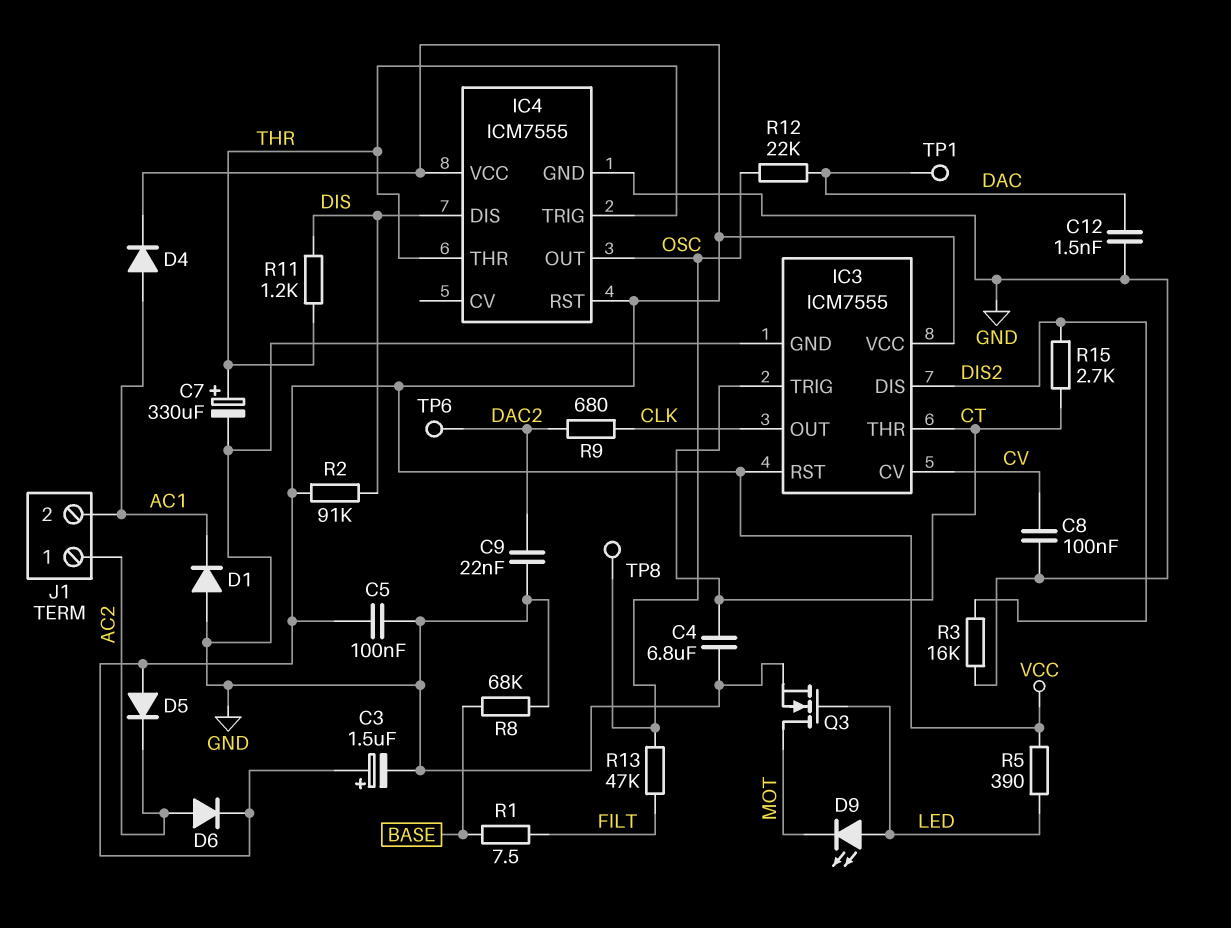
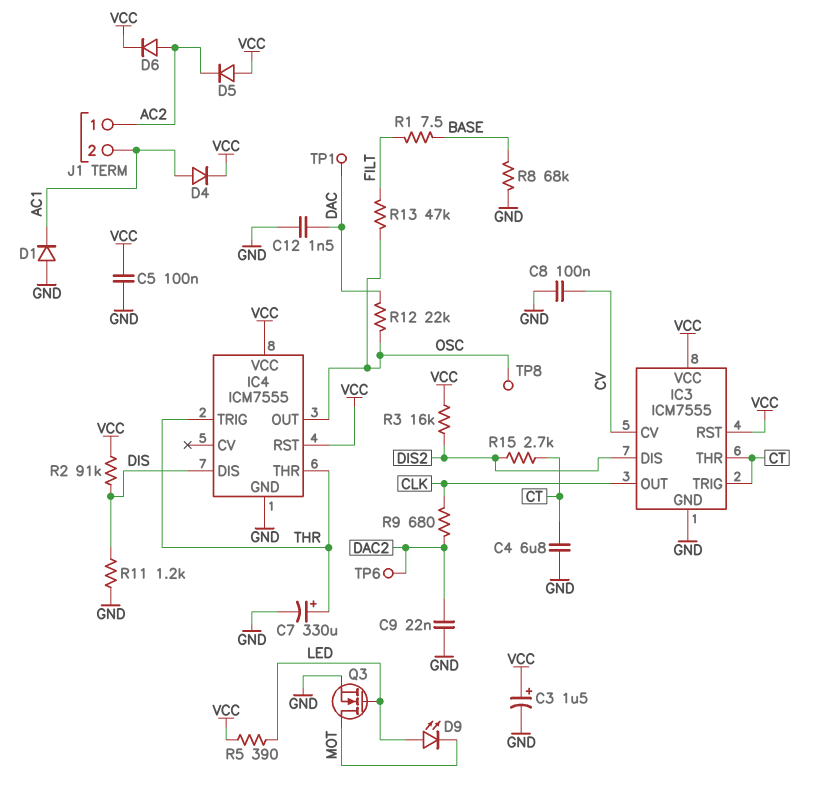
R3: 16k (DIS2, GND) -> 16k (DIS2, VCC)
R11: 1.2k (DIS, THR) -> 1.2k (DIS, GND)

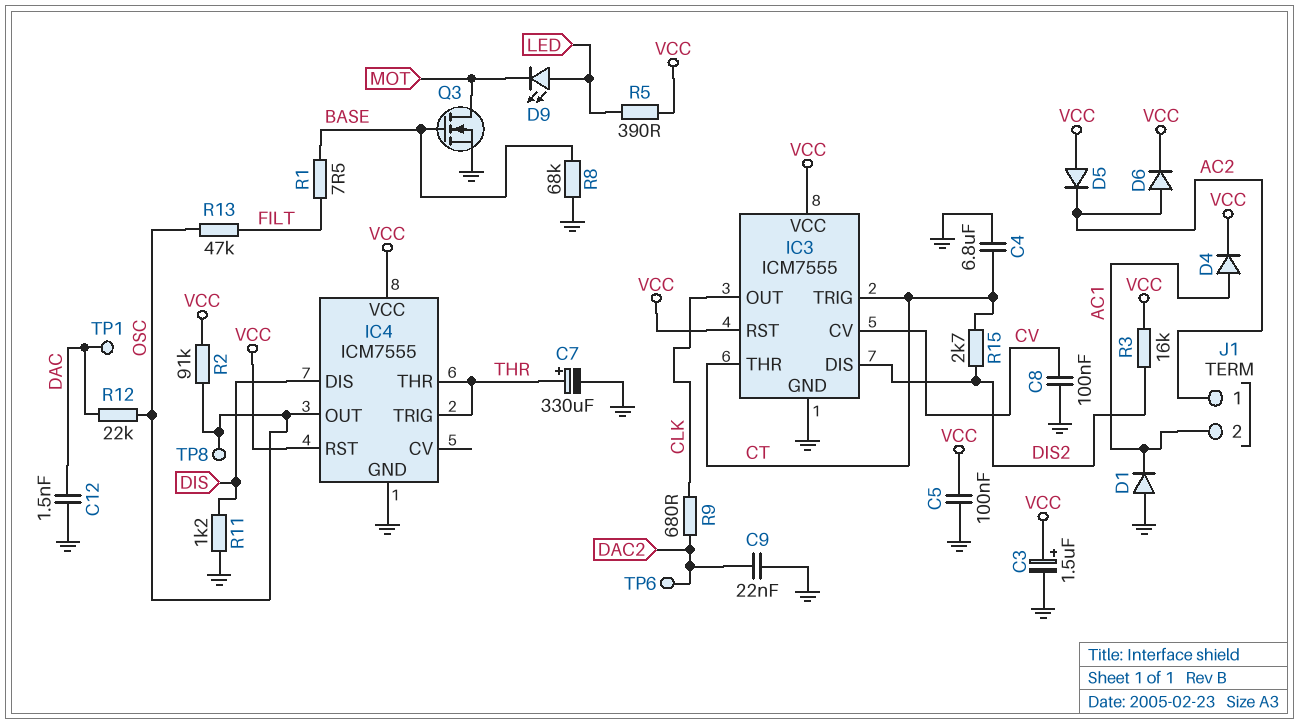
Q3: NMOS (G LED, D MOT, S GND) -> NMOS (G BASE, D MOT, S GND)
R2: 91k (DIS, VCC) -> 91k (OSC, VCC)

